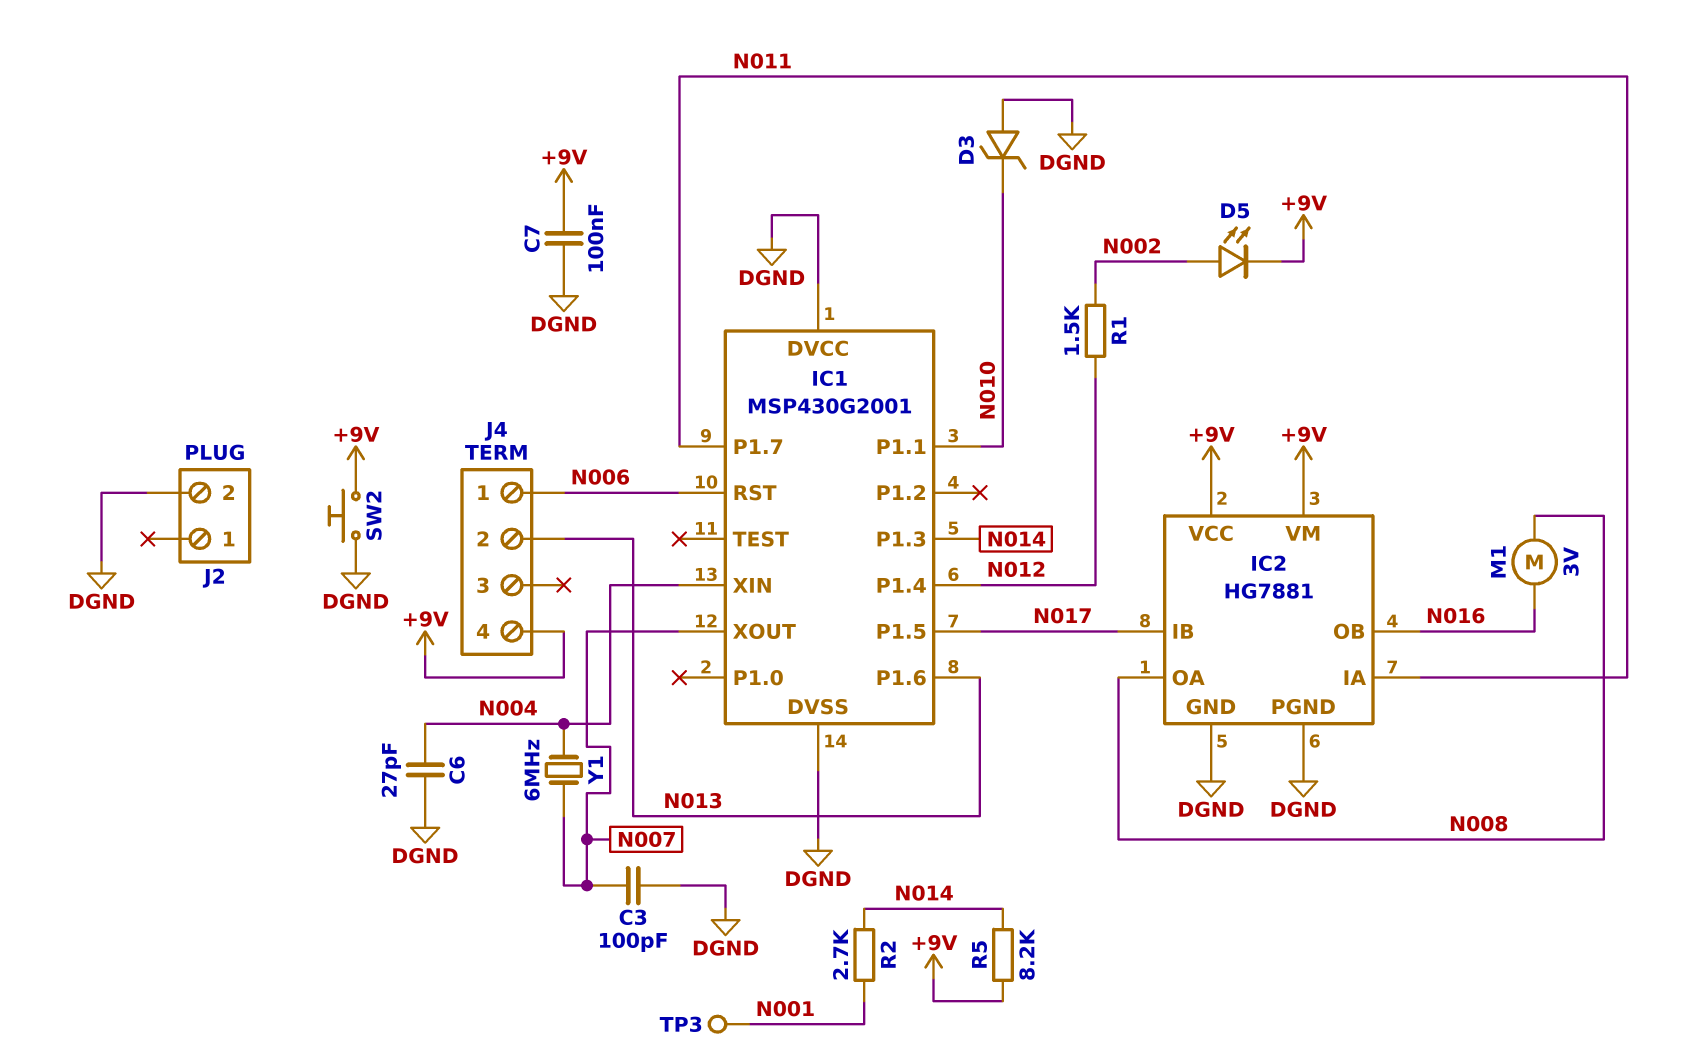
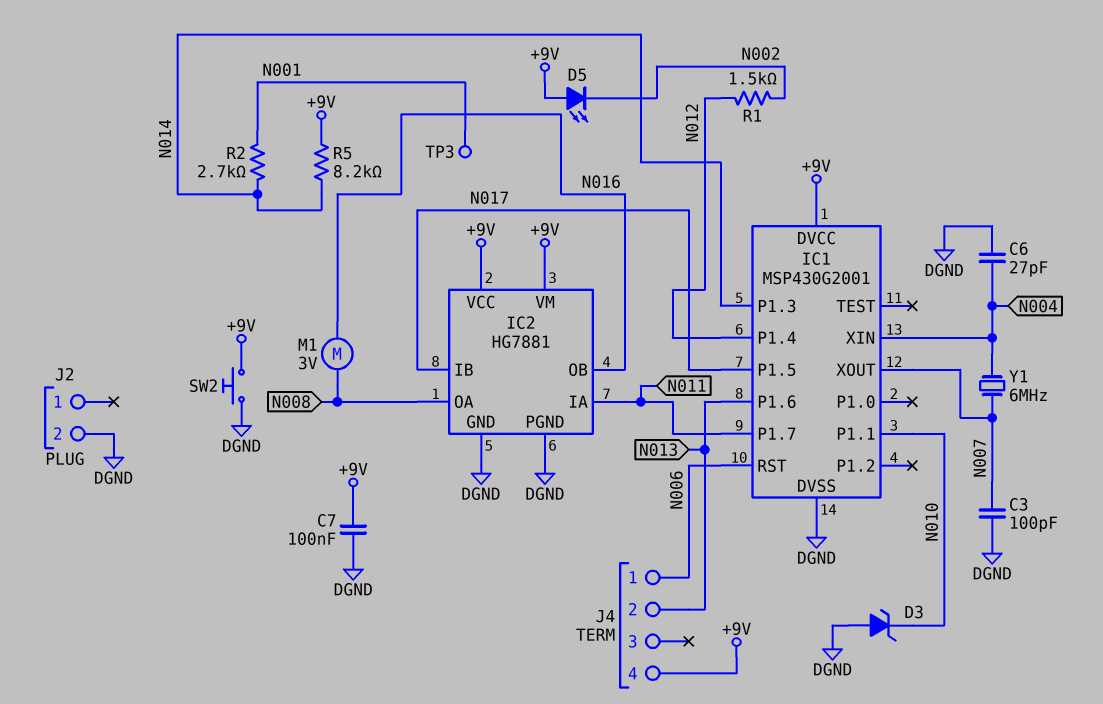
D5: LED (A N002, K +9V) -> LED (A +9V, K N002)
IC1 pin DVCC: DGND -> +9V

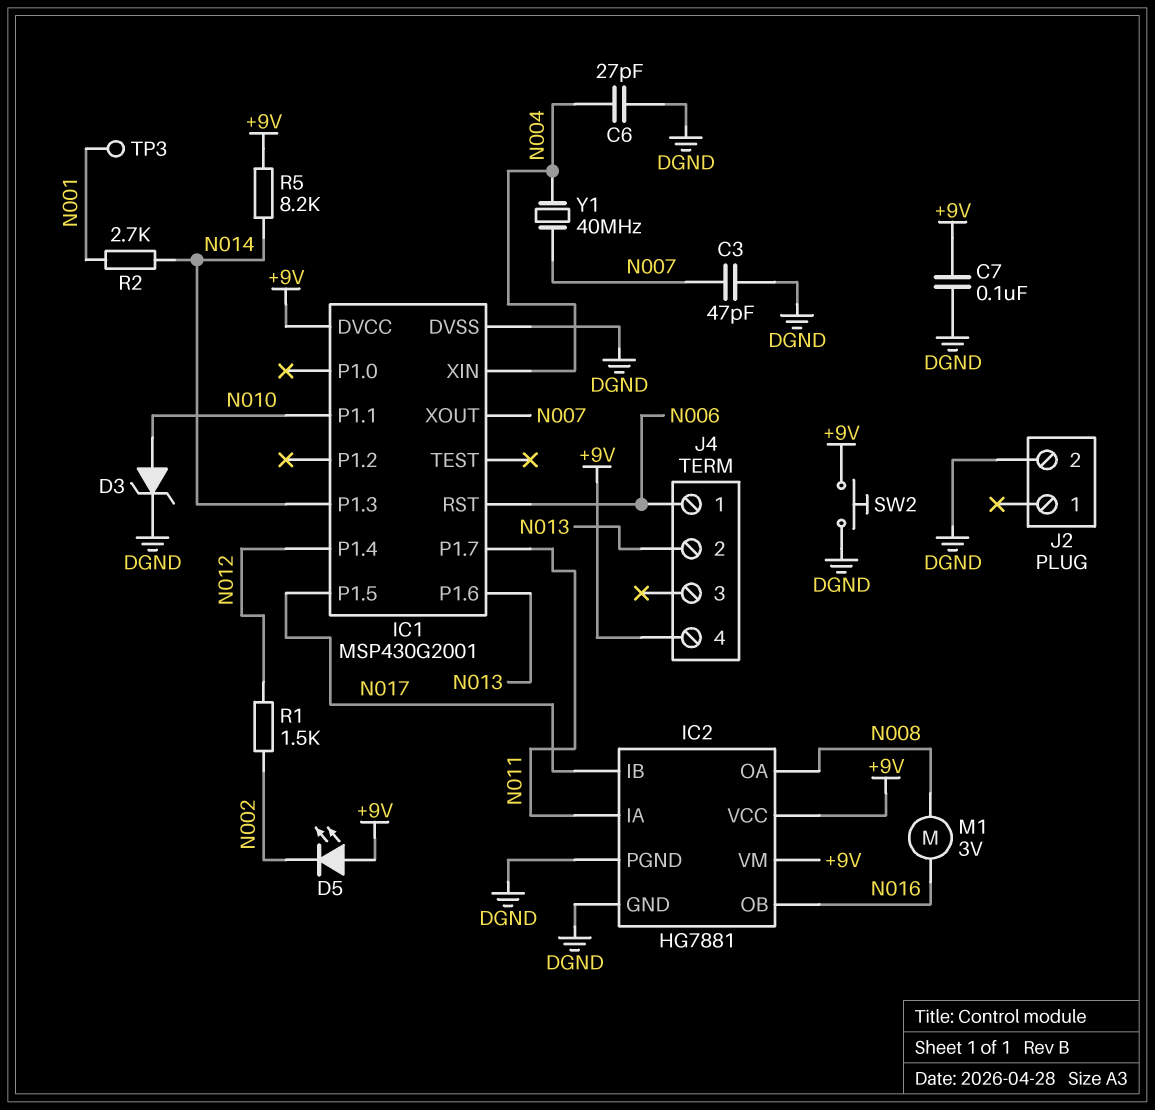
C3: 100pF (DGND, N007) -> 47pF (DGND, N007)
D3: zener (A DGND, K N010) -> zener (A N010, K DGND)
Y1: 6MHz (N004, N007) -> 40MHz (N004, N007)

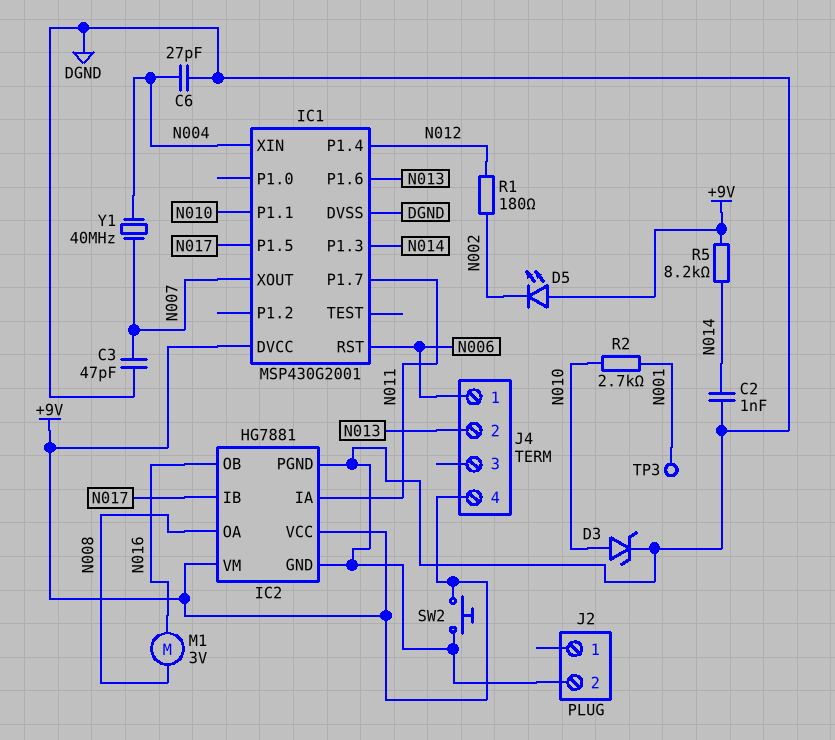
C2: none -> 1nF (DGND, N014)
C7: 100nF (+9V, DGND) -> none
R1: 1.5k (N002, N012) -> 180 (N002, N012)
R2: 2.7k (N001, N014) -> 2.7k (N001, N010)

